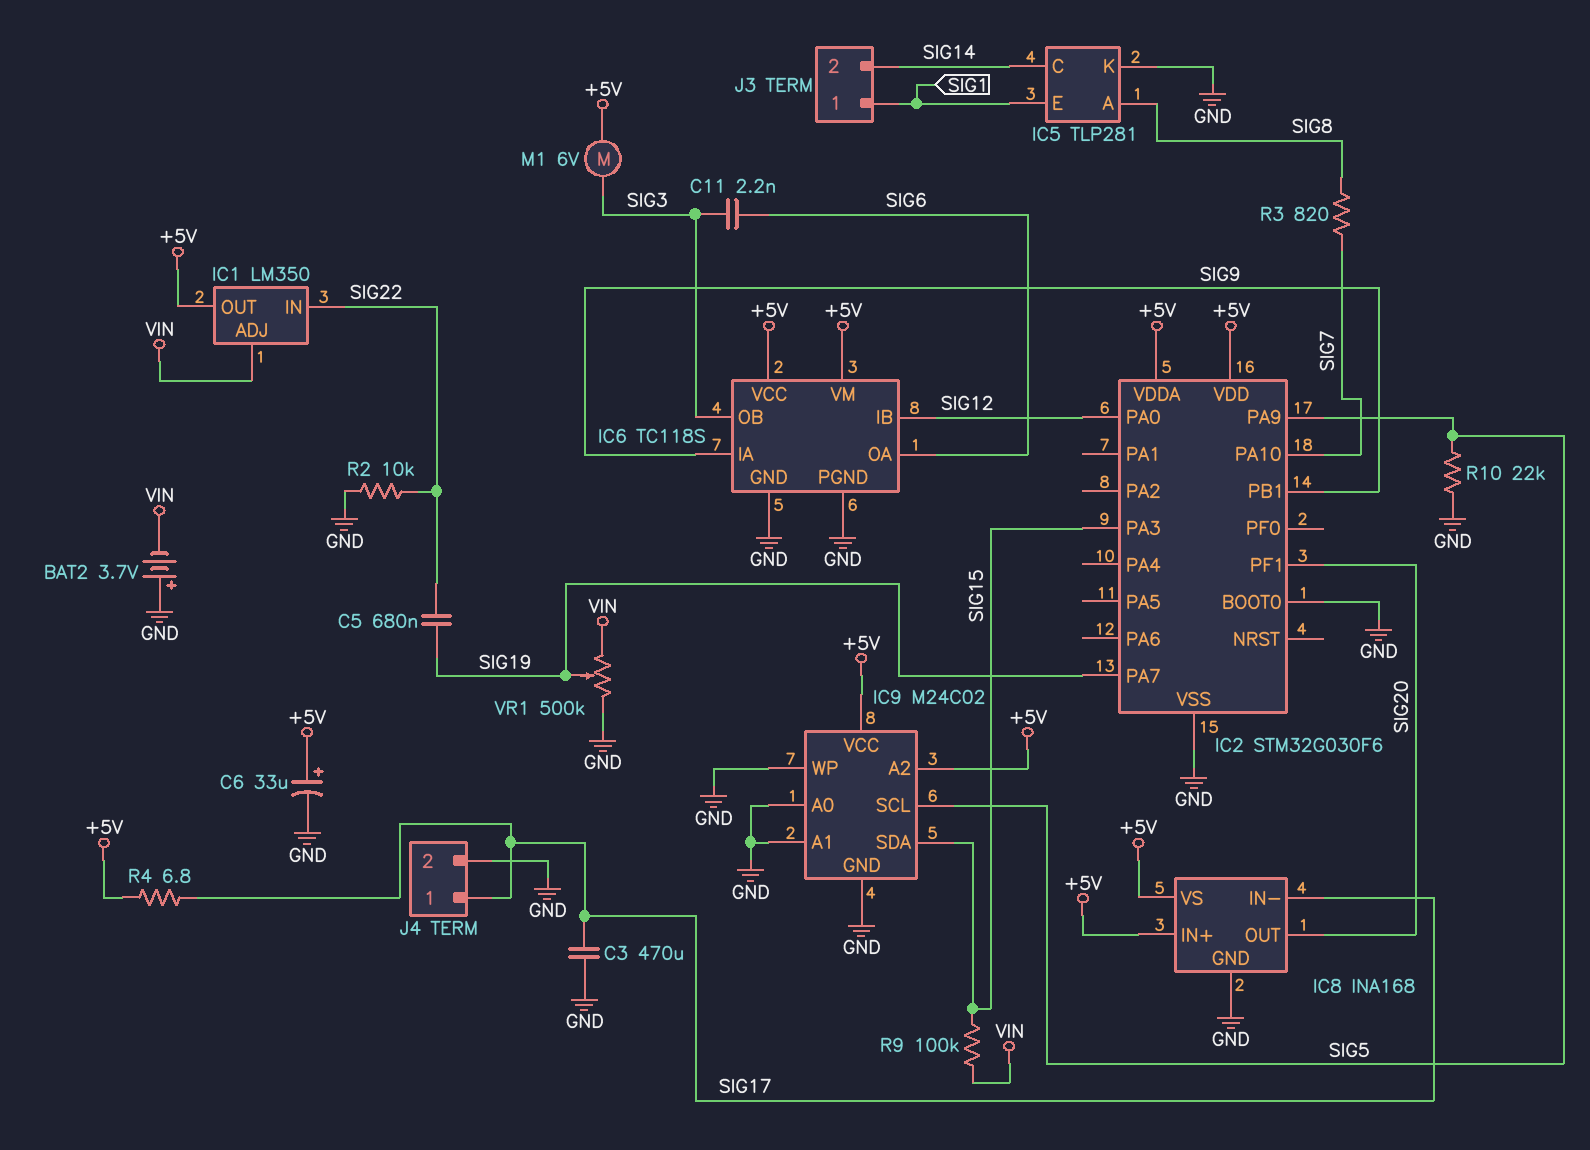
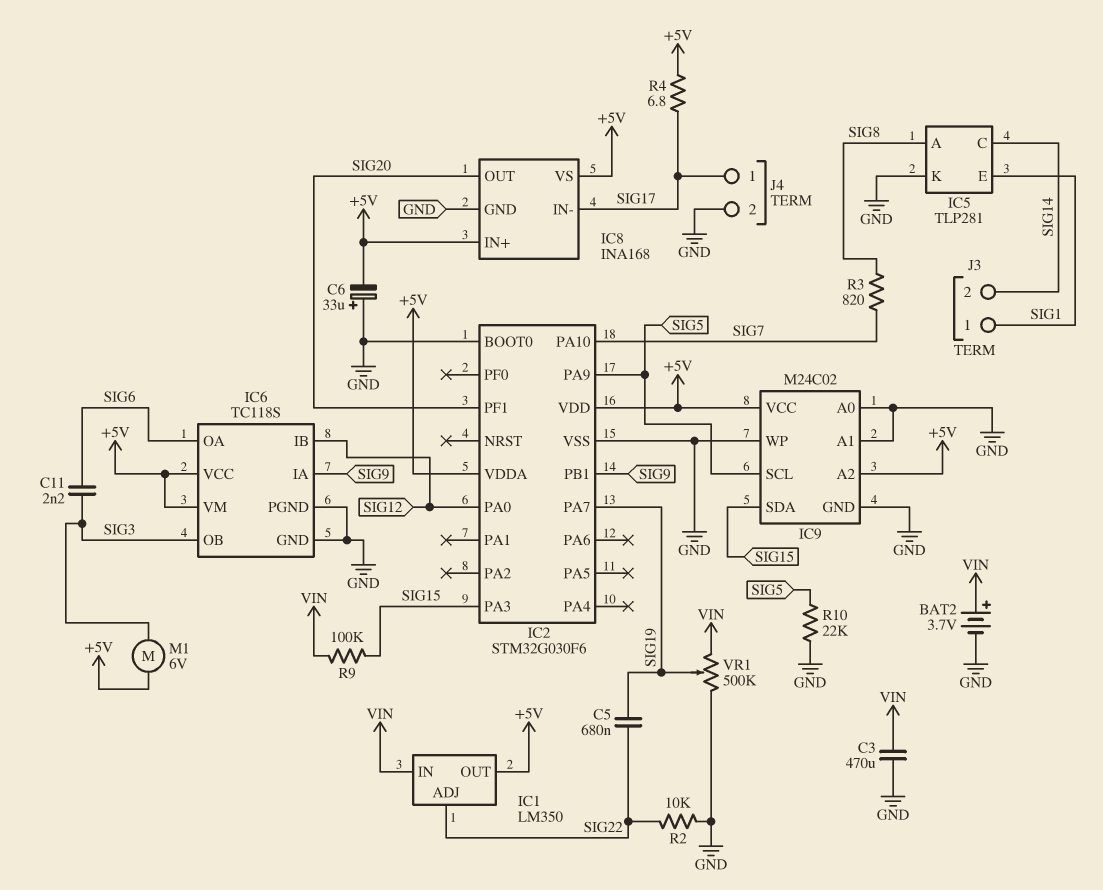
BAT2: 3.7V (plus GND, minus VIN) -> 3.7V (plus VIN, minus GND)
C3: 470uF (GND, SIG17) -> 470uF (GND, VIN)
C6: 33uF (plus +5V, minus GND) -> 33uF (plus GND, minus +5V)
IC1 pin ADJ: VIN -> SIG22
IC1 pin IN: SIG22 -> VIN

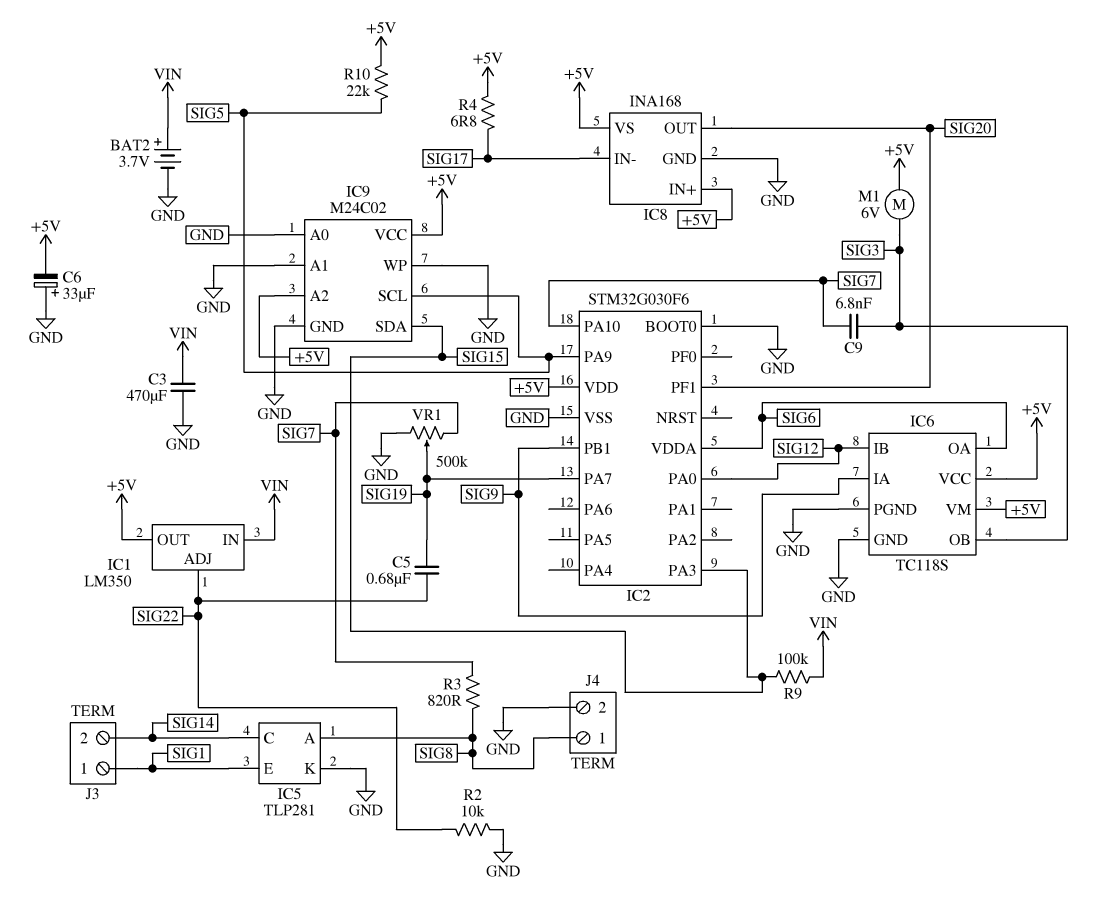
C9: none -> 6.8nF (SIG3, SIG7)
C11: 2.2nF (SIG3, SIG6) -> none
IC2 pin VDDA: +5V -> SIG6
J4 pin 1: SIG17 -> SIG8
R10: 22k (GND, SIG5) -> 22k (+5V, SIG5)
VR1: 500k (GND, VIN, wiper SIG19) -> 500k (GND, SIG7, wiper SIG19)

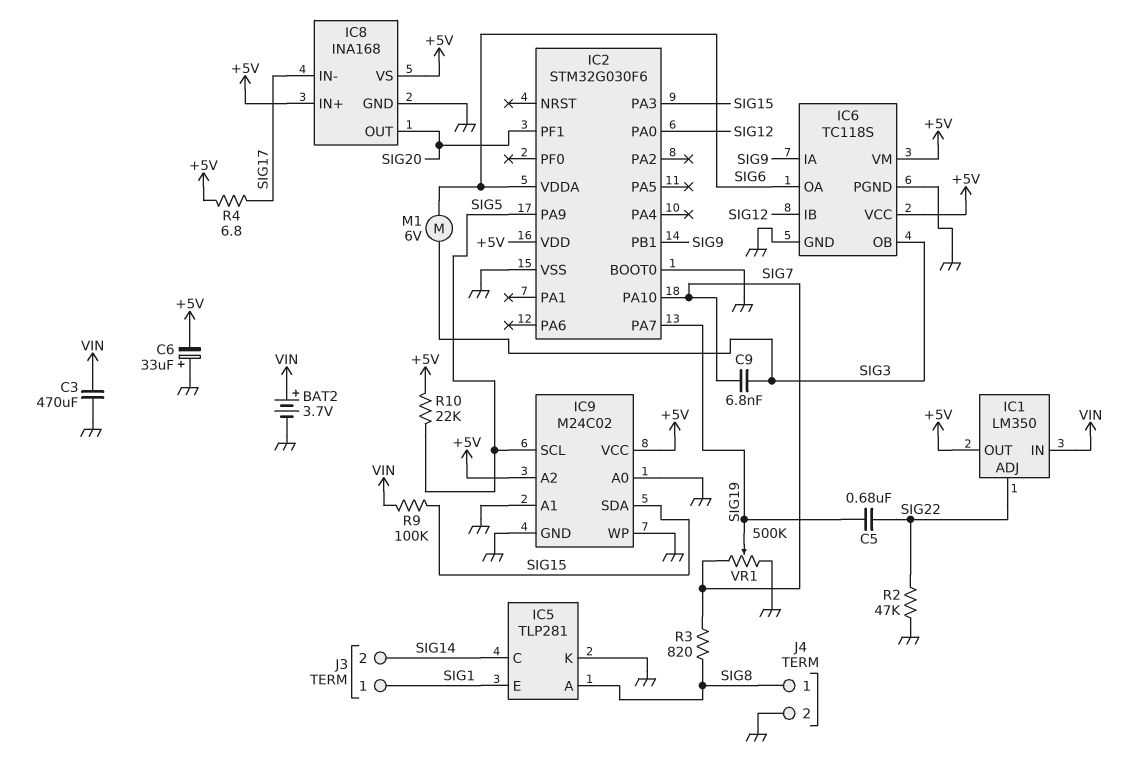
M1: motor 6V (+5V, SIG3) -> motor 6V (SIG3, SIG6)
R2: 10k (GND, SIG22) -> 47k (GND, SIG22)

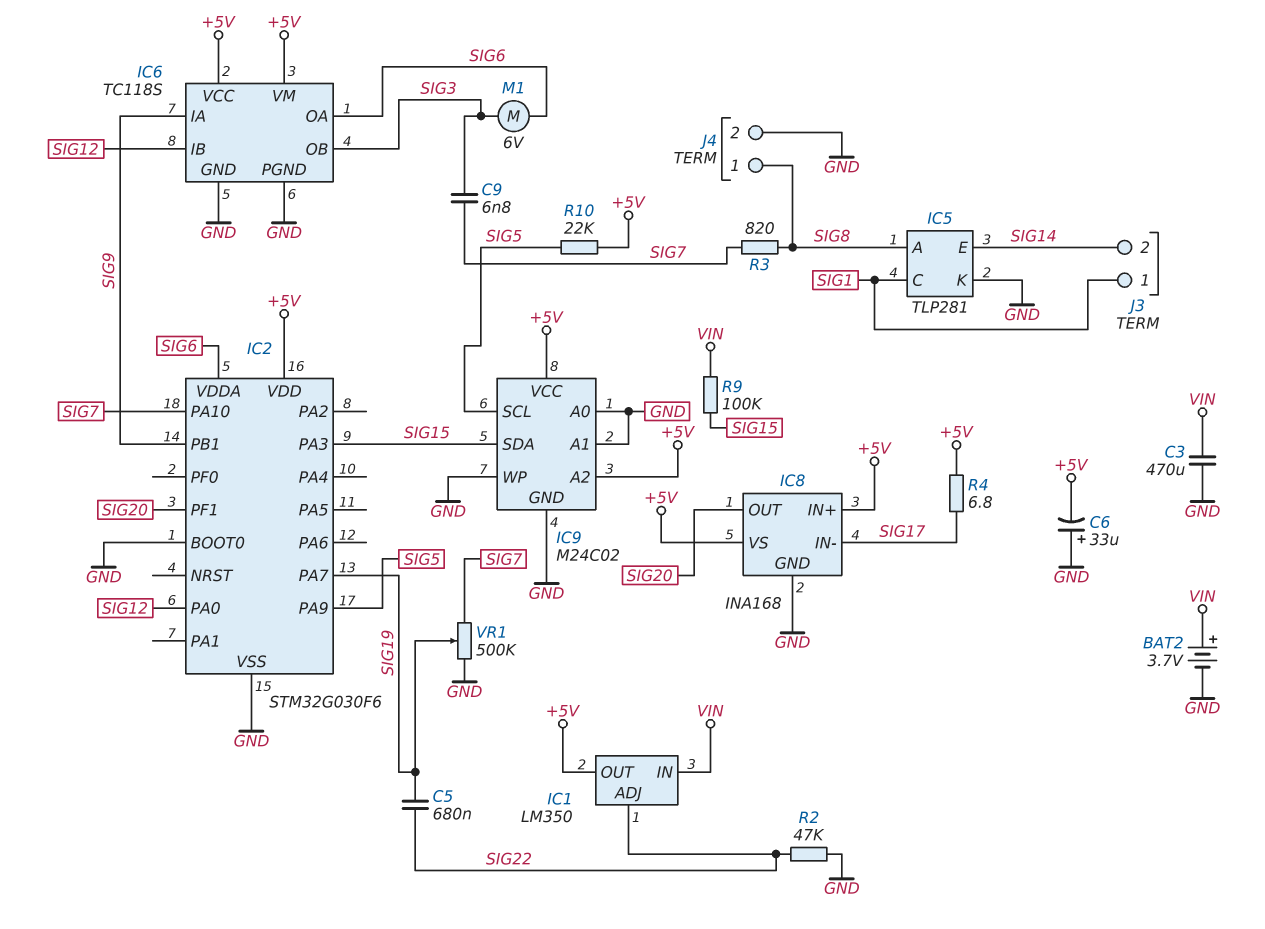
IC5 pin C: SIG14 -> SIG1
IC5 pin E: SIG1 -> SIG14

